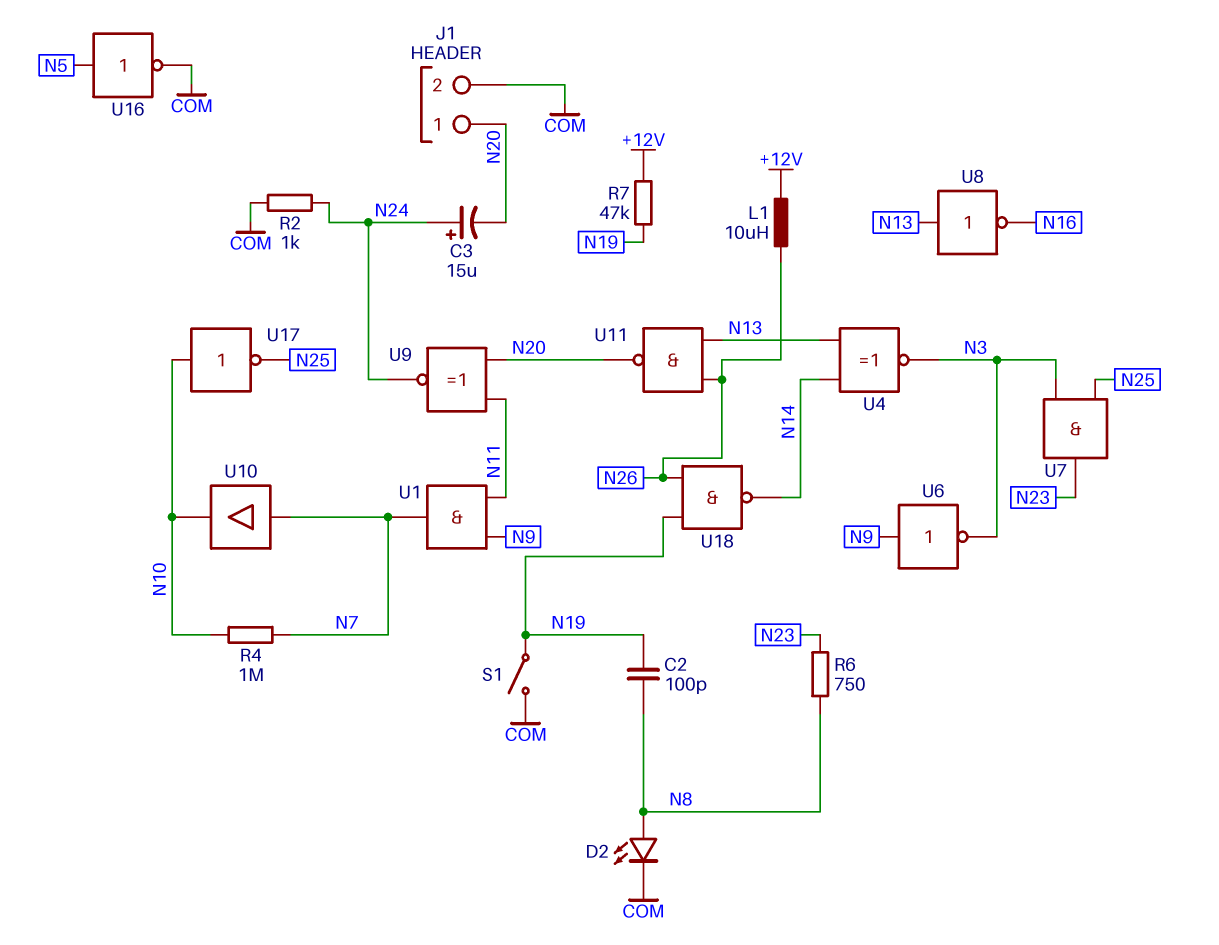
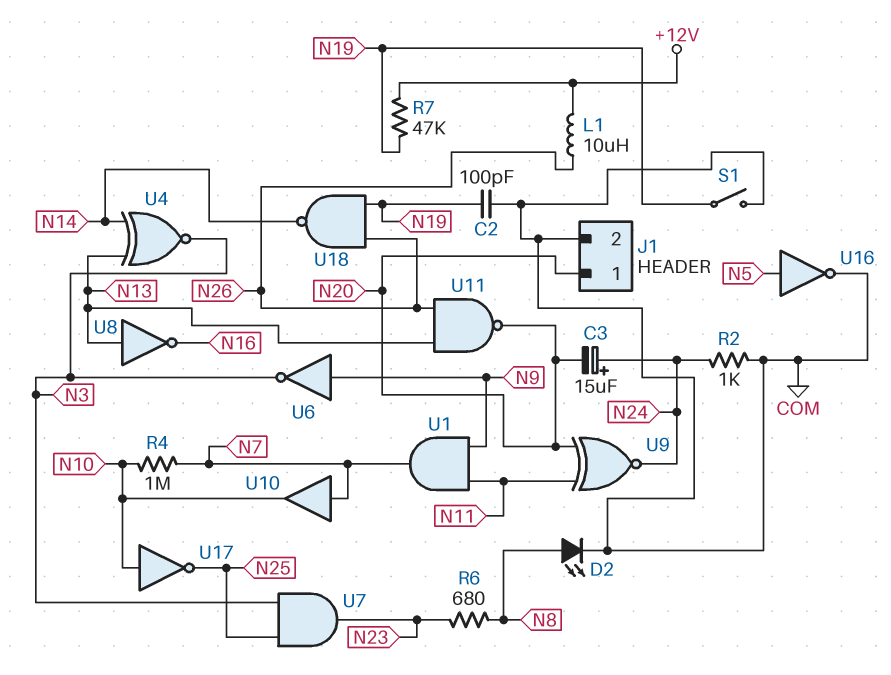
C2: 100pF (N8, N19) -> 100pF (COM, N19)
R6: 750 (N8, N23) -> 680 (N8, N23)

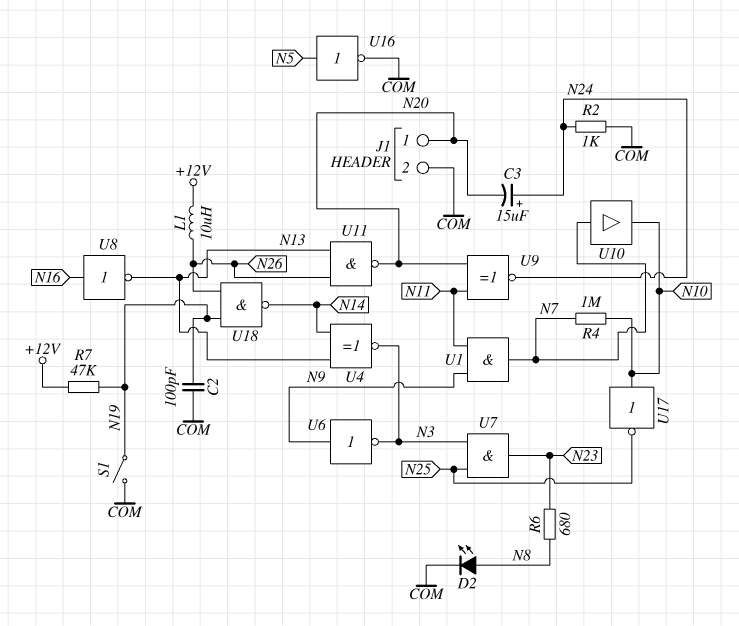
U8: NOT (in N13, out N16) -> NOT (in N16, out N13)

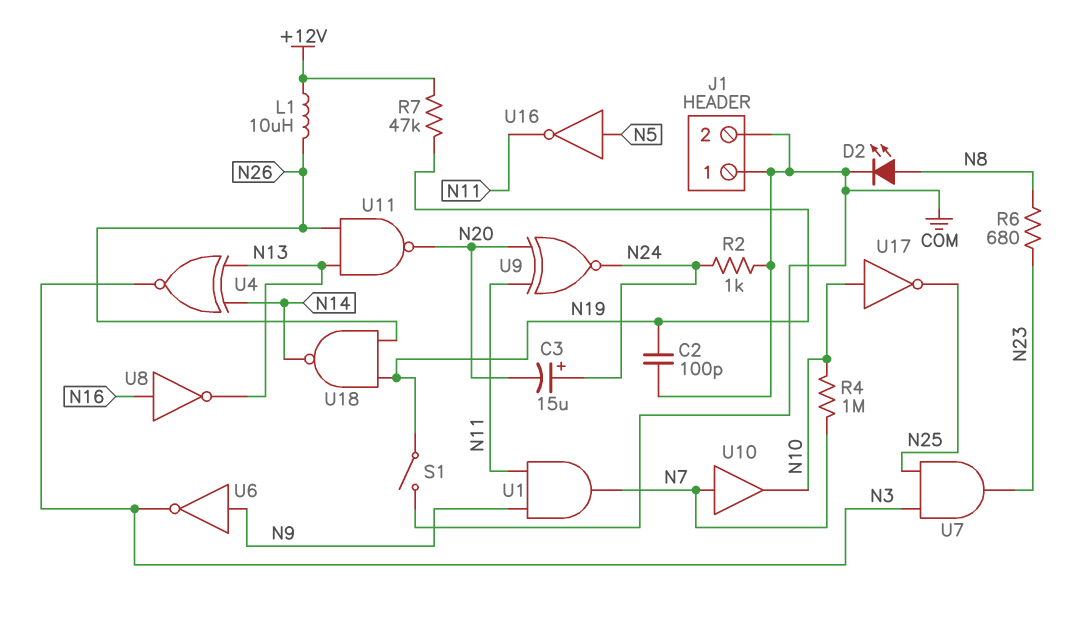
J1 pin 1: N20 -> COM
U16: NOT (in N5, out COM) -> NOT (in N5, out N11)

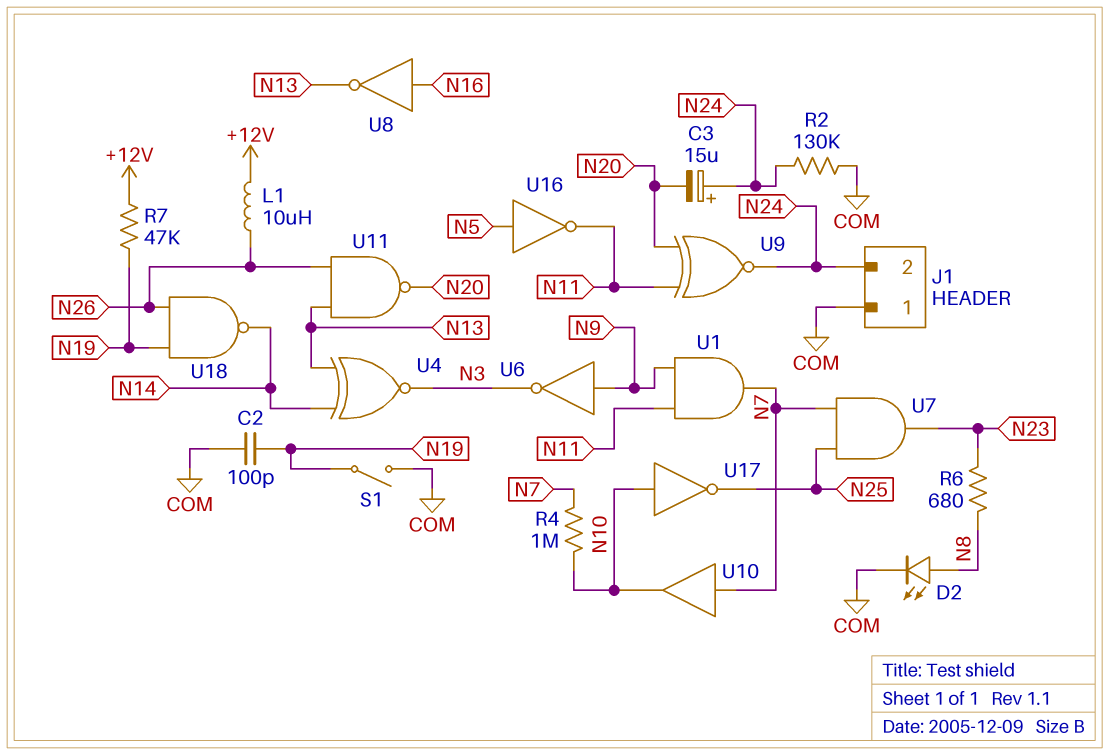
J1 pin 2: COM -> N24
R2: 1k (COM, N24) -> 130k (COM, N24)
U7: AND (in N3, in N25, out N23) -> AND (in N7, in N25, out N23)

